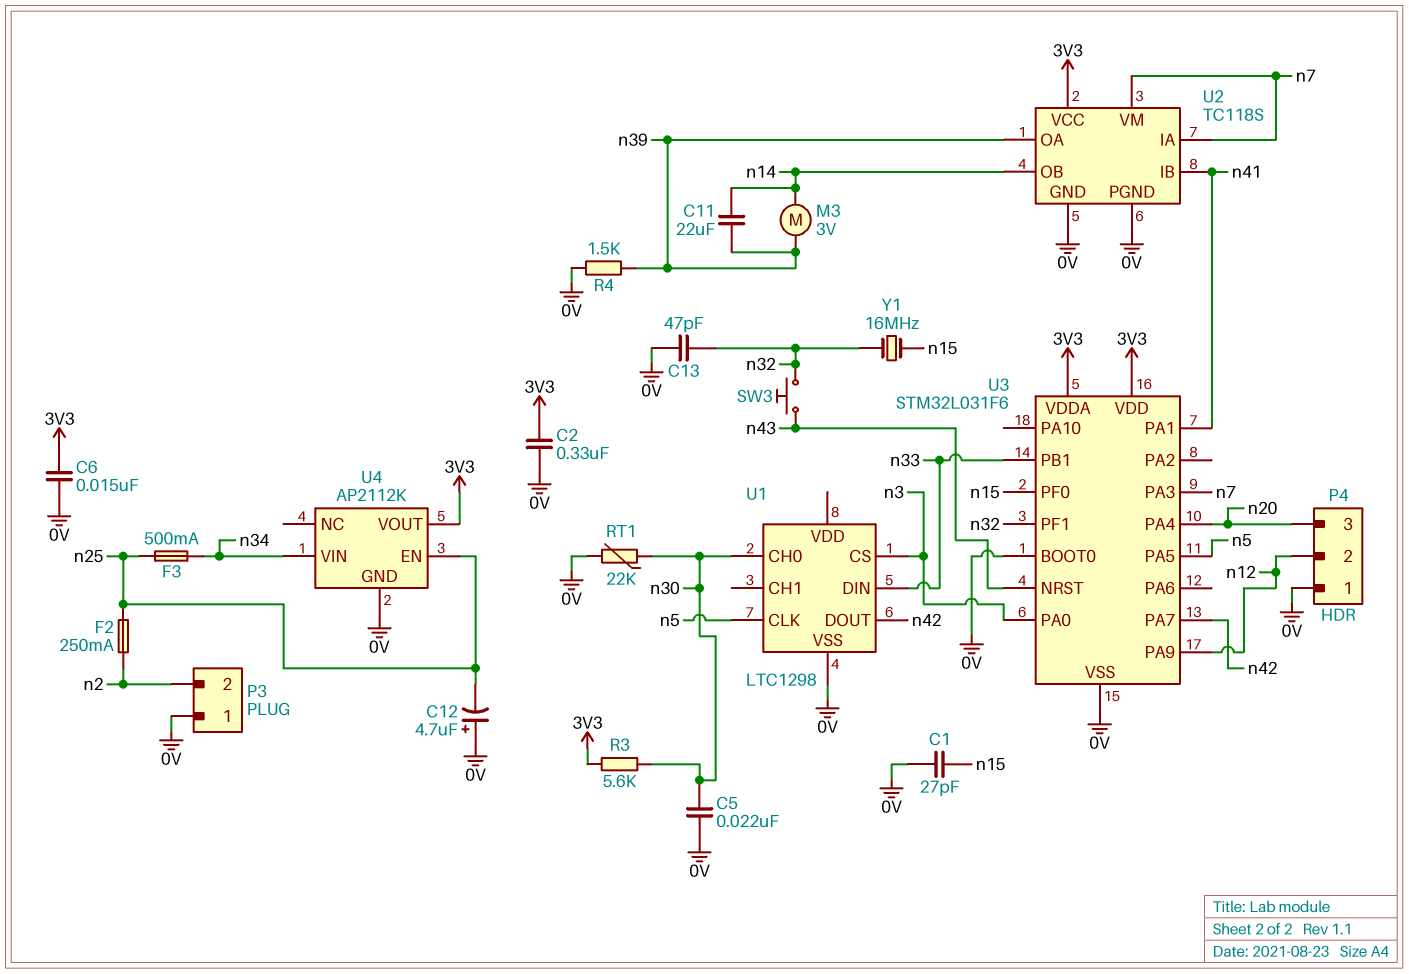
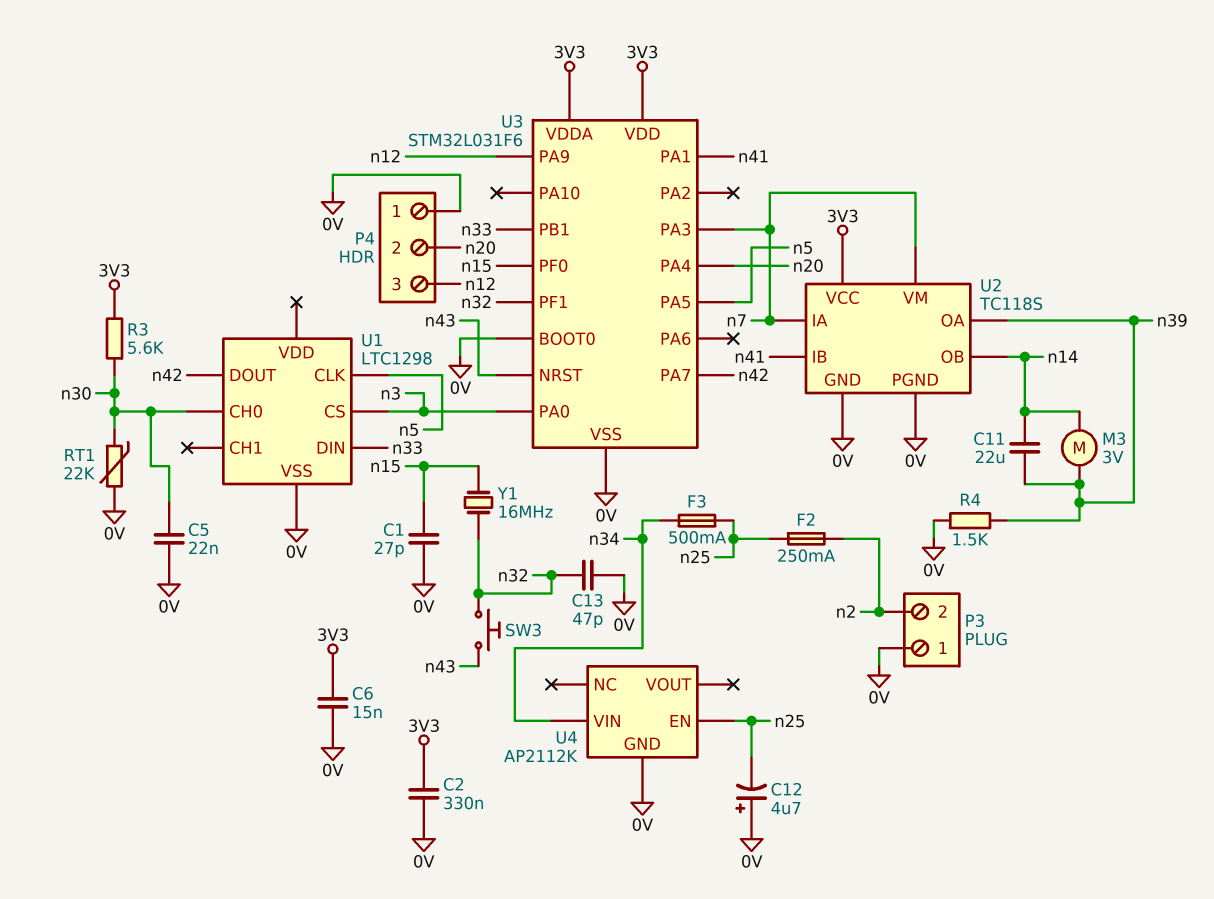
P4 pin 2: n12 -> n20
P4 pin 3: n20 -> n12
U4 pin VOUT: 3V3 -> none

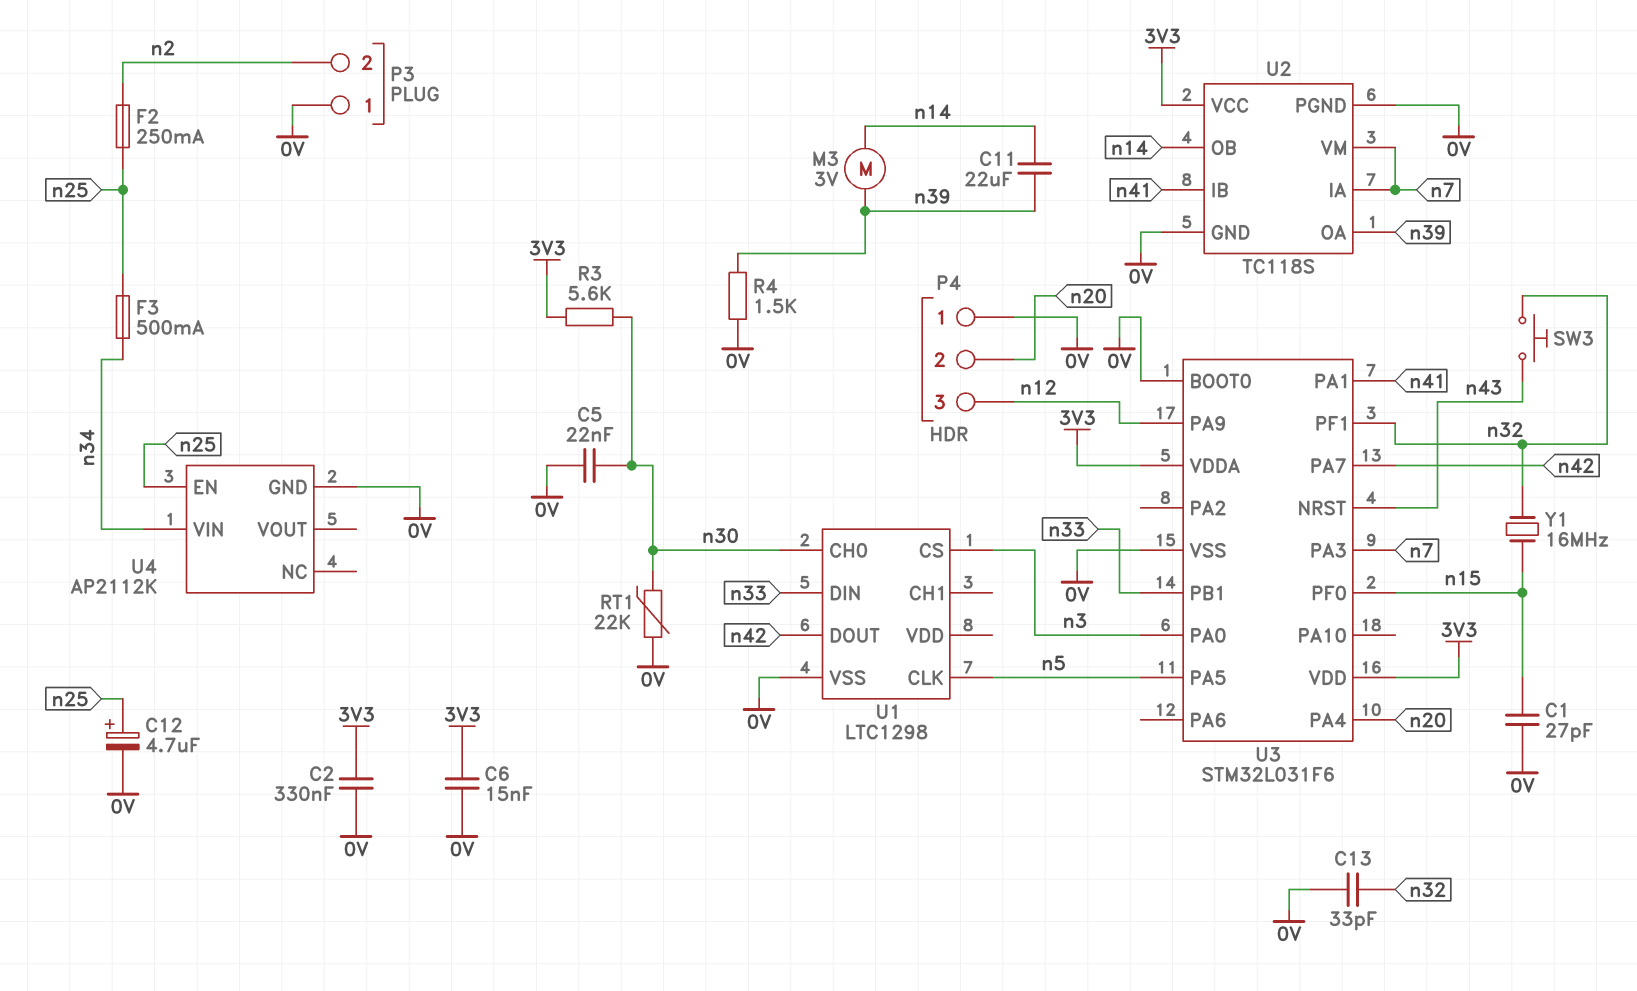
C12: 4.7uF (plus 0V, minus n25) -> 4.7uF (plus n25, minus 0V)
C13: 47pF (0V, n32) -> 33pF (0V, n32)

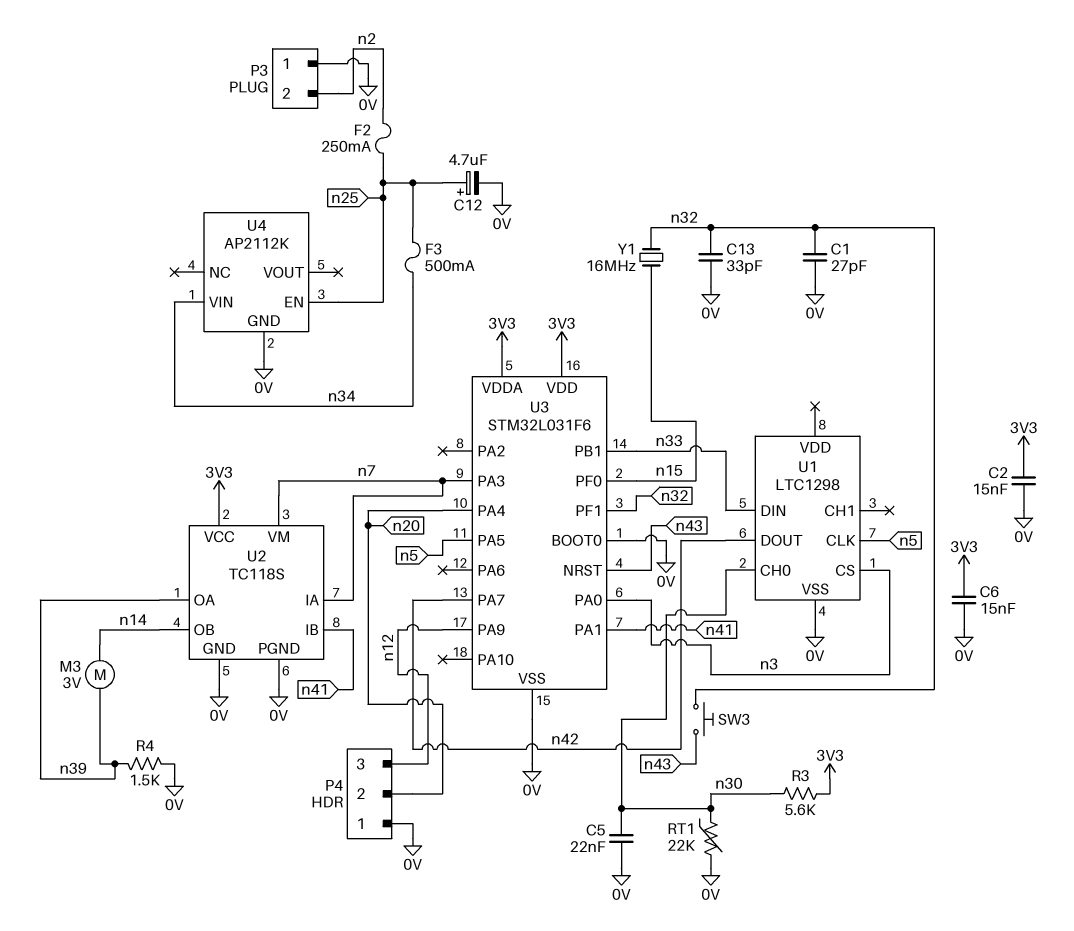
C1: 27pF (0V, n15) -> 27pF (0V, n32)
C2: 330nF (0V, 3V3) -> 15nF (0V, 3V3)
C11: 22uF (n14, n39) -> none

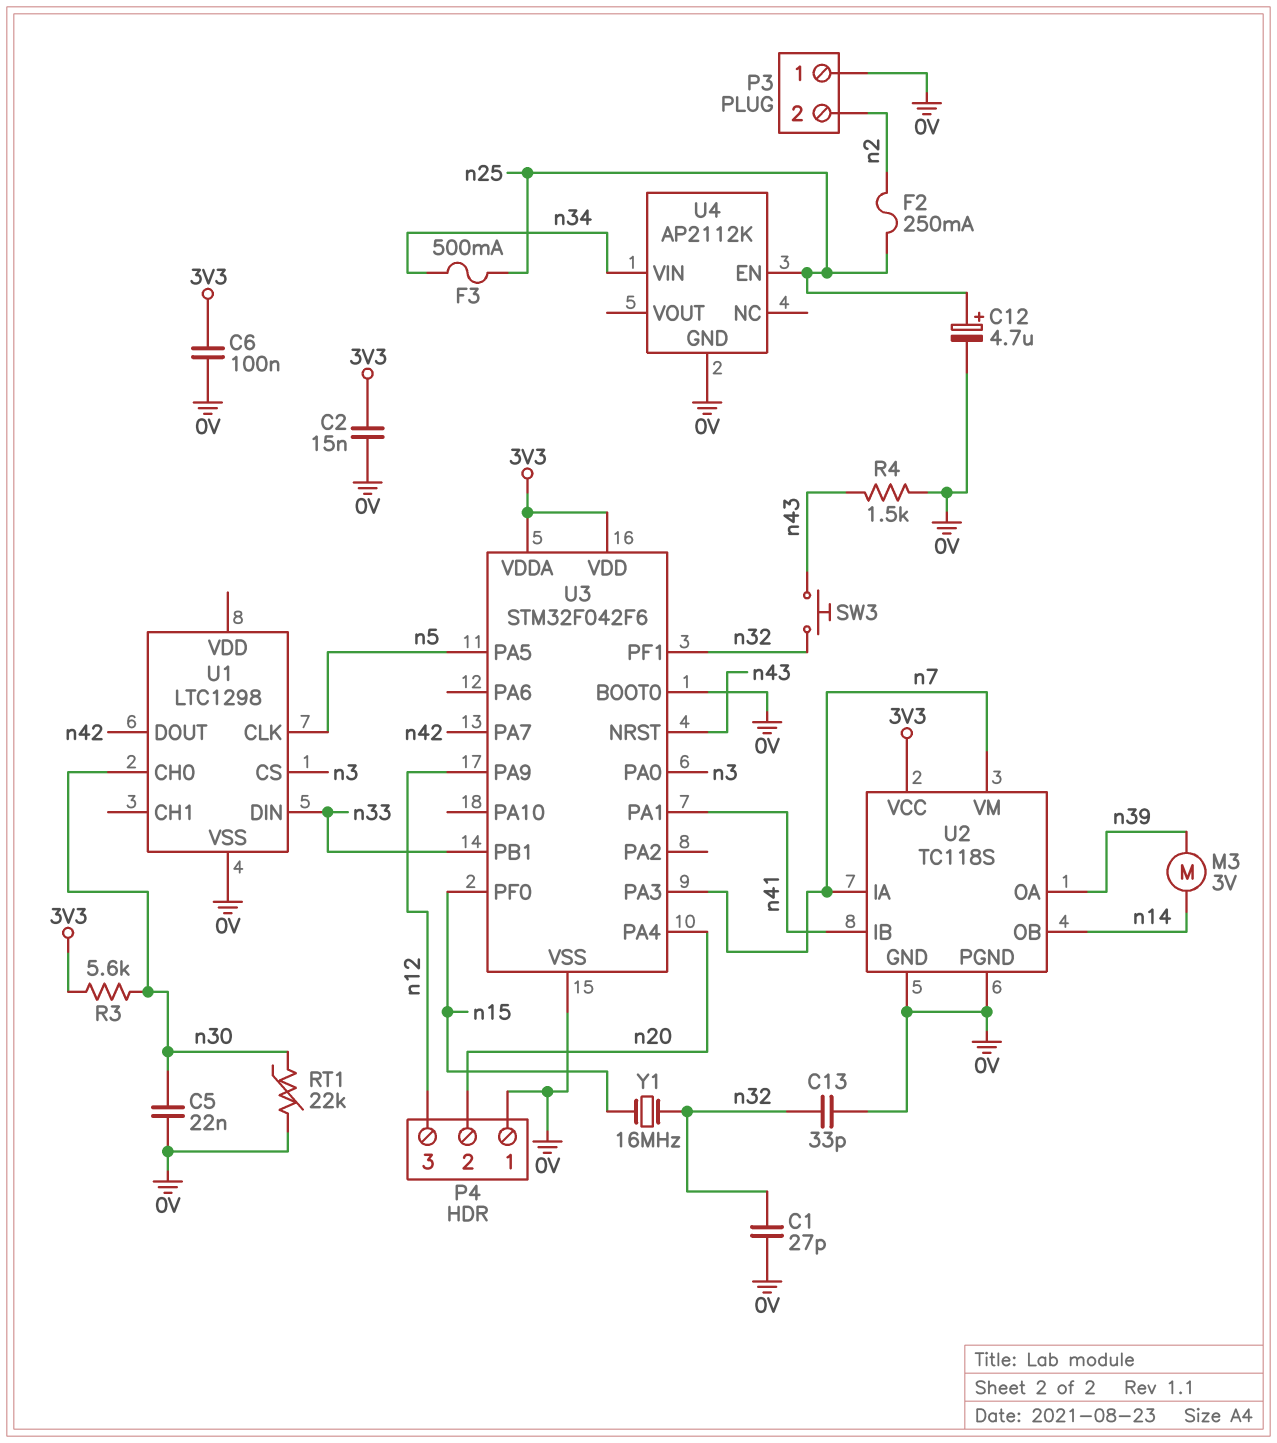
C6: 15nF (0V, 3V3) -> 100nF (0V, 3V3)
R4: 1.5k (0V, n39) -> 1.5k (0V, n43)
U3: STM32L031F6 -> STM32F042F6

